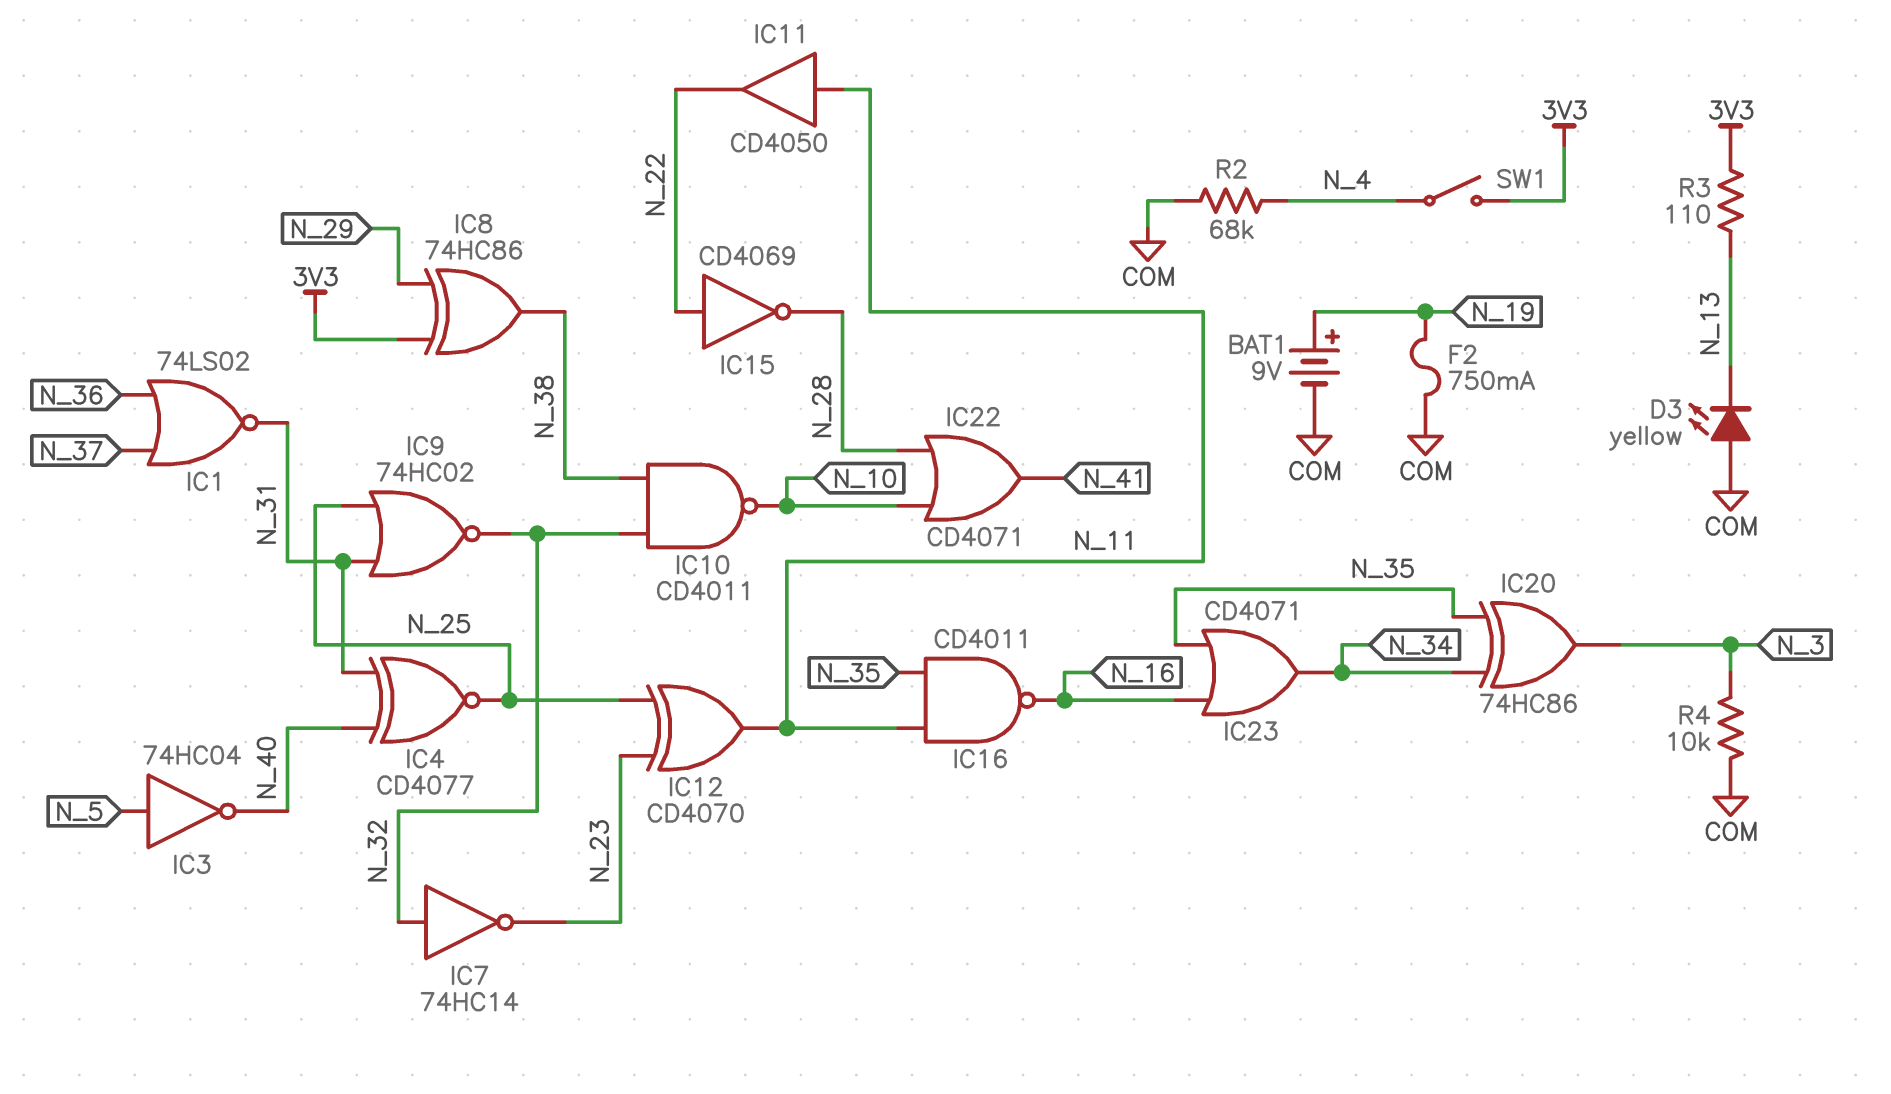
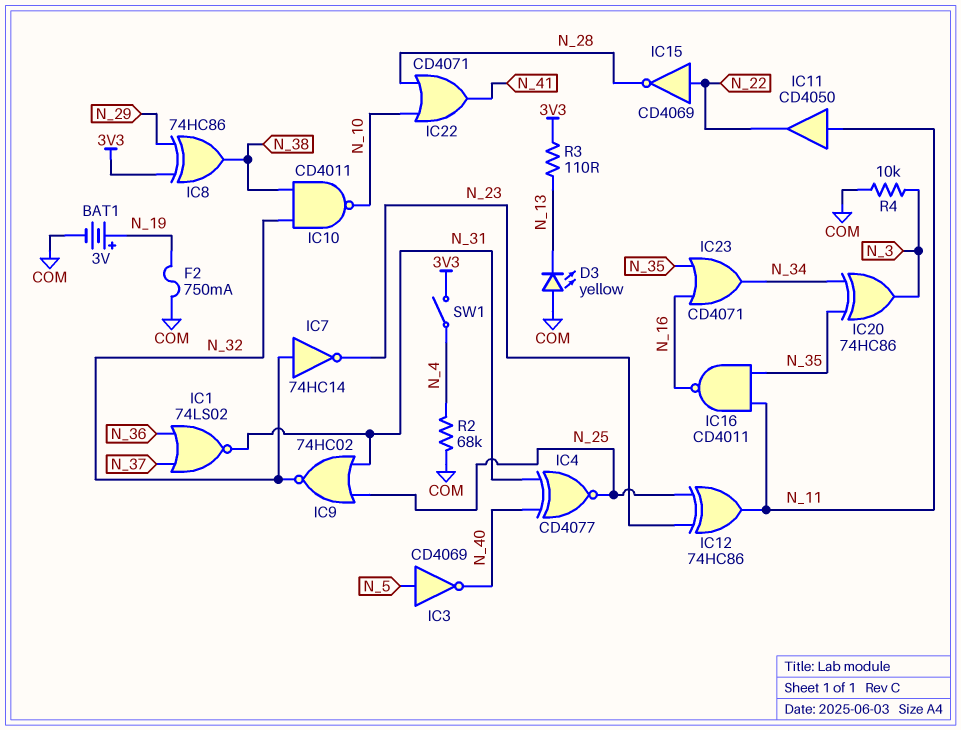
BAT1: 9V (plus N_19, minus COM) -> 3V (plus N_19, minus COM)
IC3: NOT 74HC04 (in N_5, out N_40) -> NOT CD4069 (in N_5, out N_40)
IC12: XOR CD4070 (in N_23, in N_25, out N_11) -> XOR 74HC86 (in N_23, in N_25, out N_11)

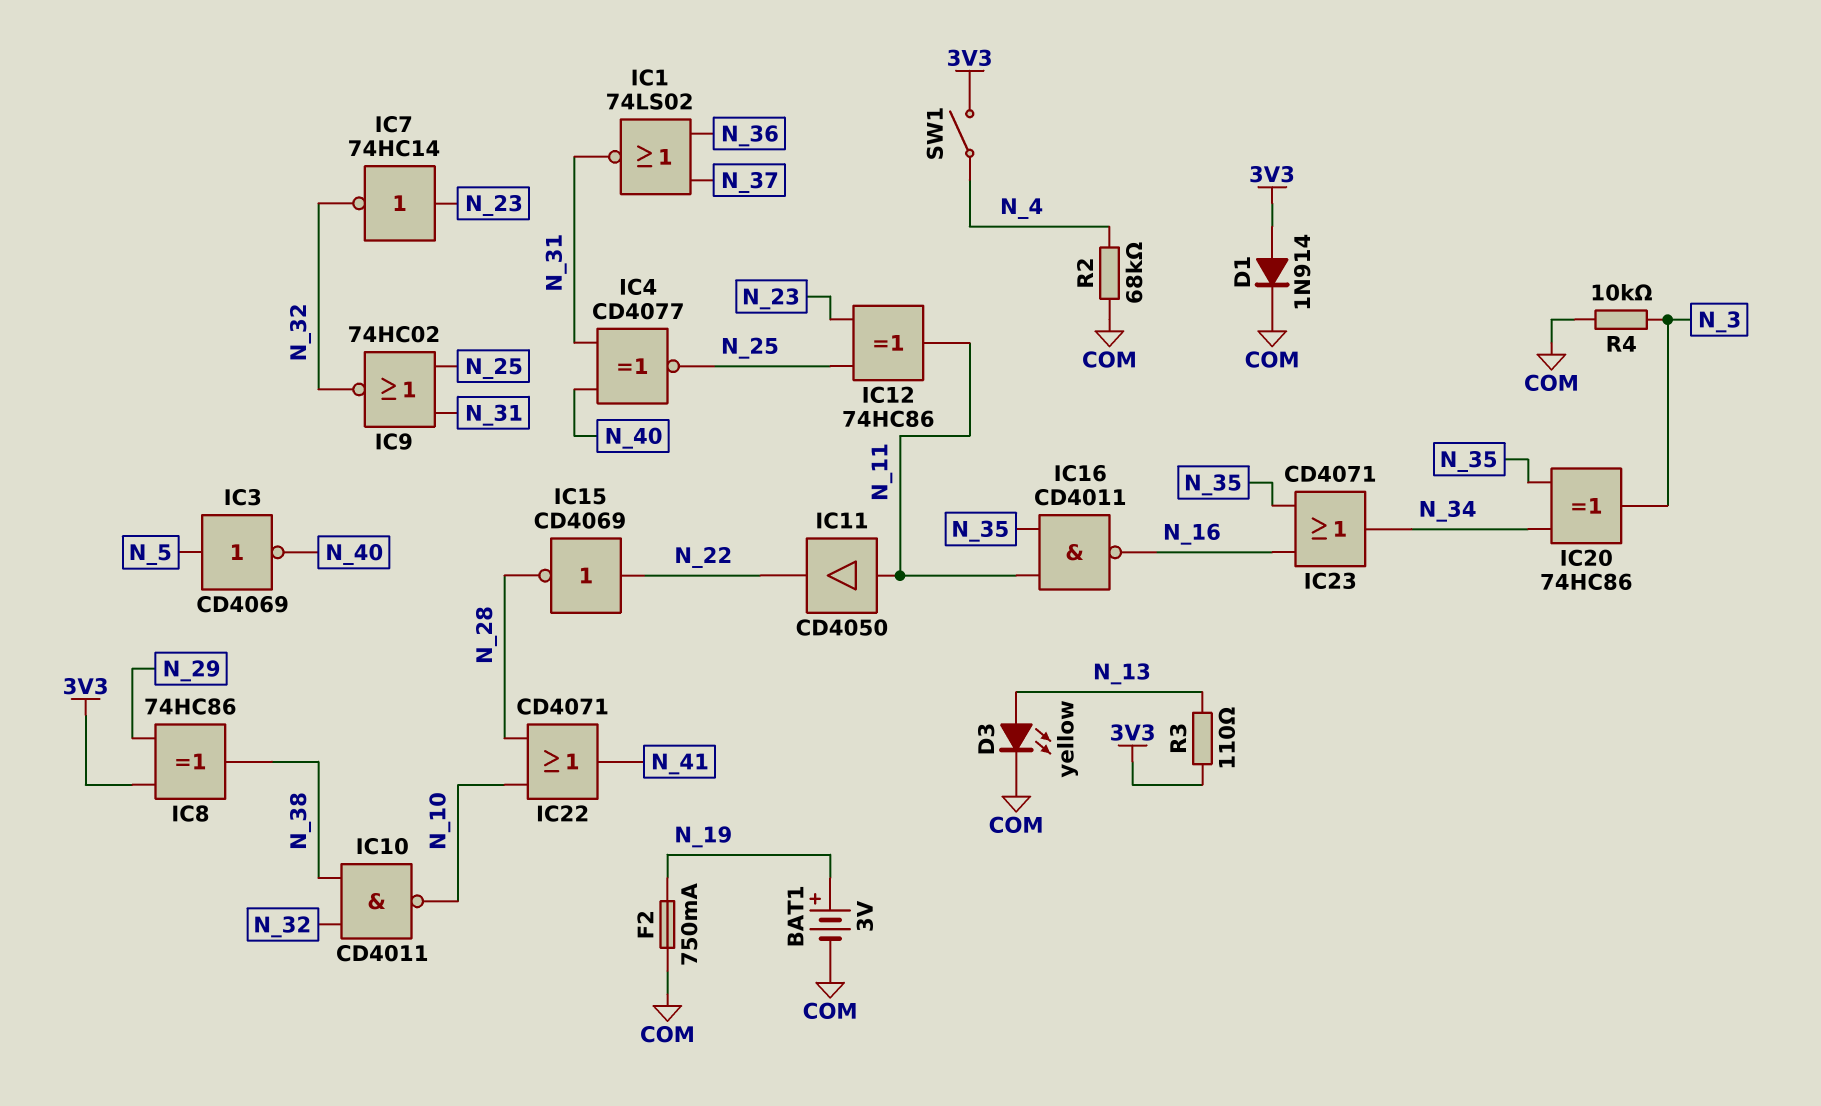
D1: none -> diode 1N914 (A 3V3, K COM)
D3: LED yellow (A COM, K N_13) -> LED yellow (A N_13, K COM)
IC7: NOT 74HC14 (in N_32, out N_23) -> NOT 74HC14 (in N_23, out N_32)

